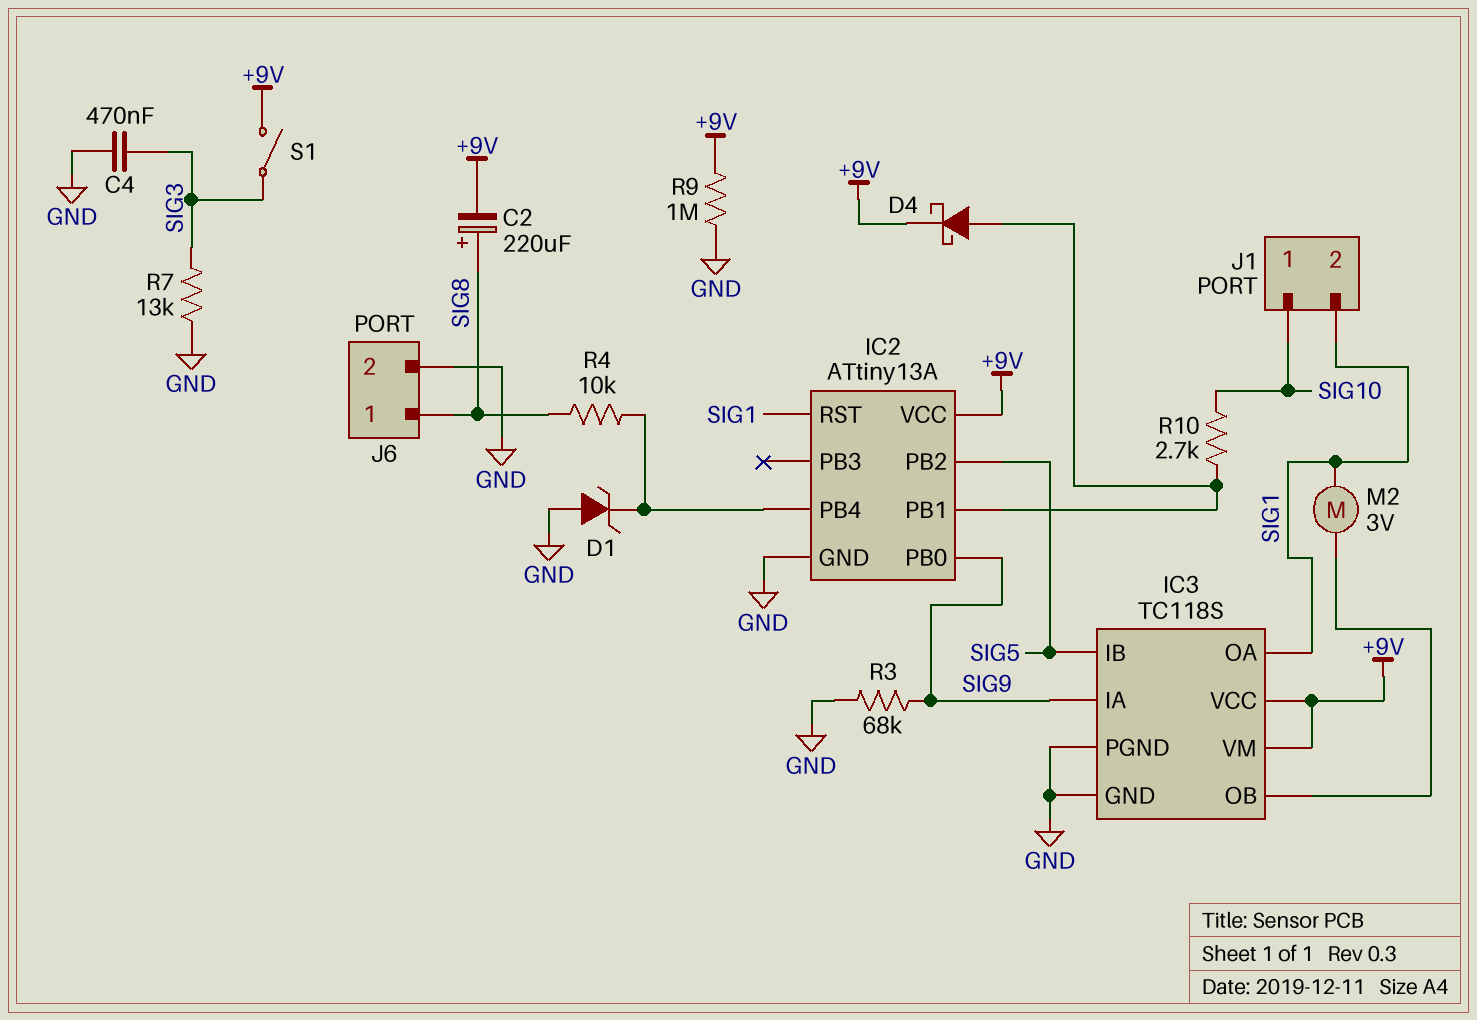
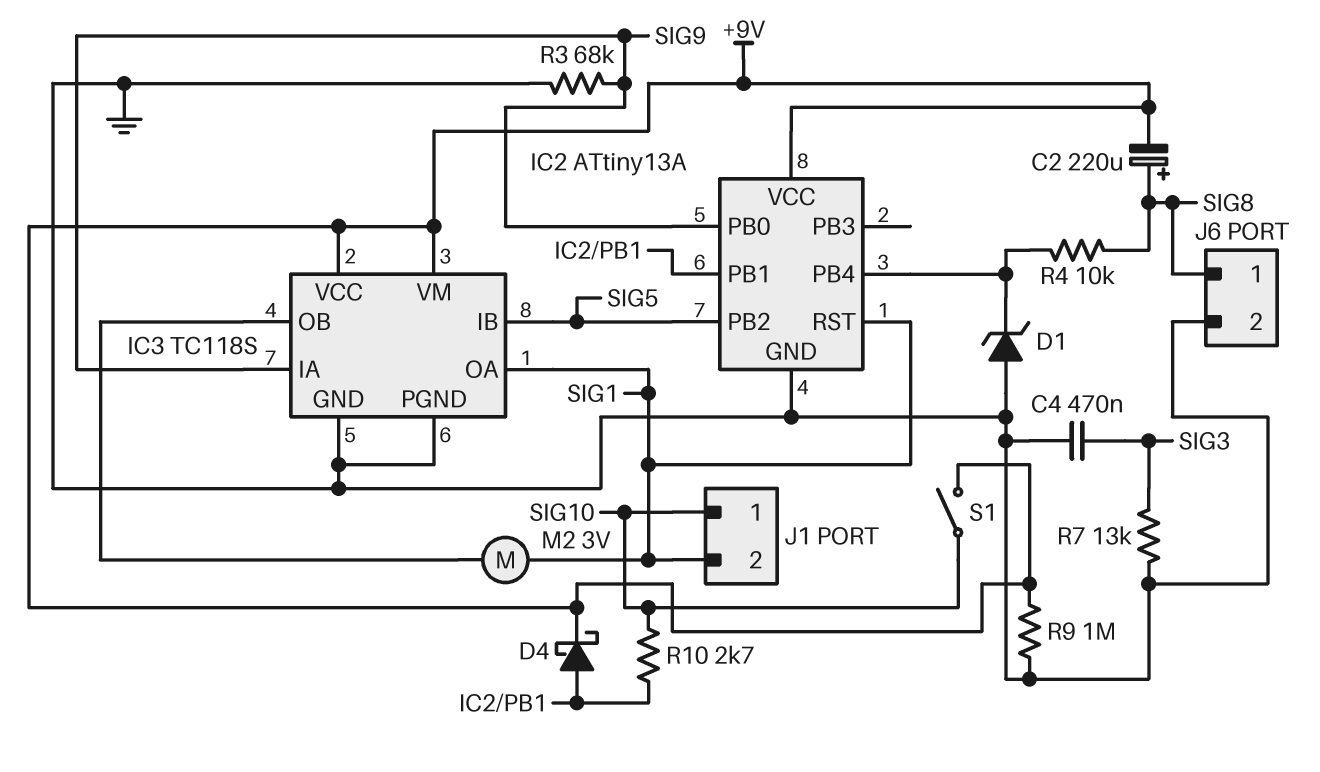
S1: switch (+9V, SIG3) -> switch (+9V, SIG10)

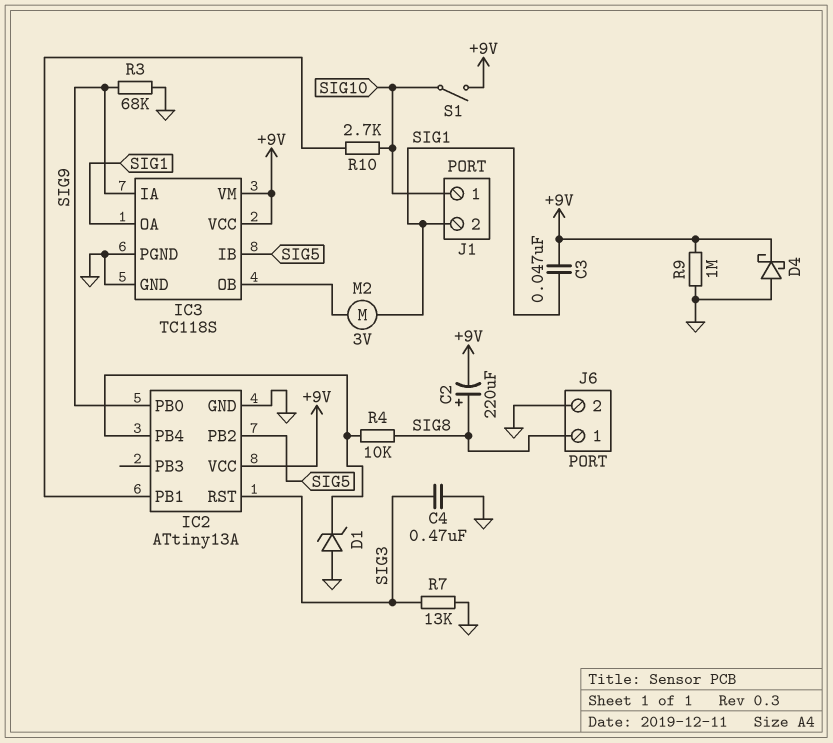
C3: none -> 47nF (+9V, SIG1)
D4: schottky (A IC2/PB1, K +9V) -> schottky (A GND, K +9V)
IC2 pin RST: SIG1 -> SIG3

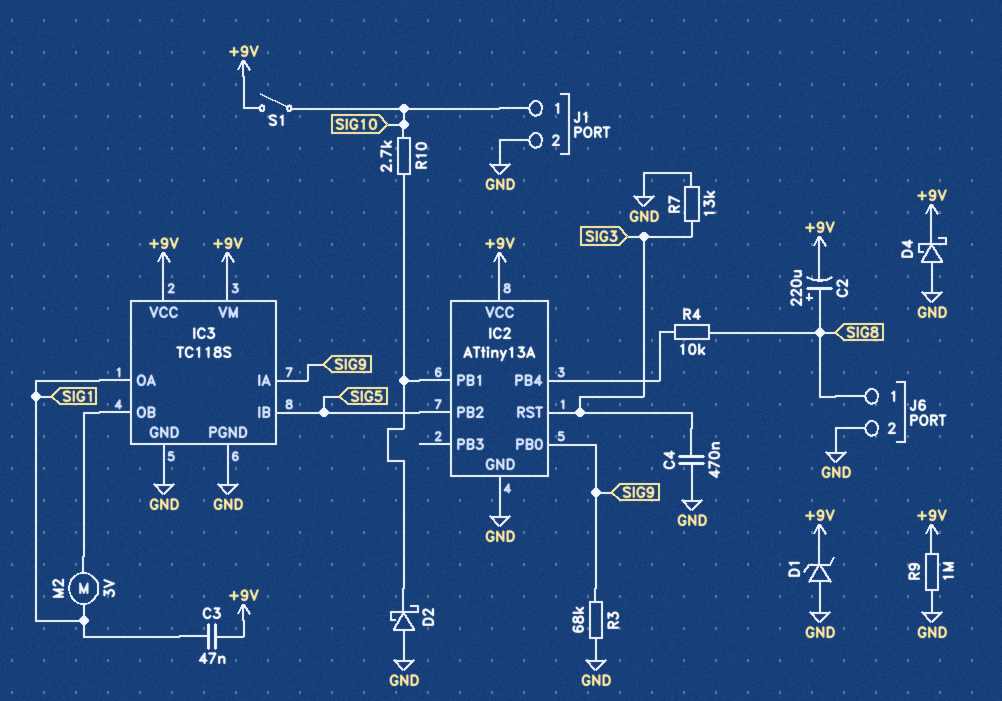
D1: zener (A GND, K IC2/PB4) -> zener (A GND, K +9V)
D2: none -> schottky (A GND, K IC2/PB1)
J1 pin 2: SIG1 -> GND

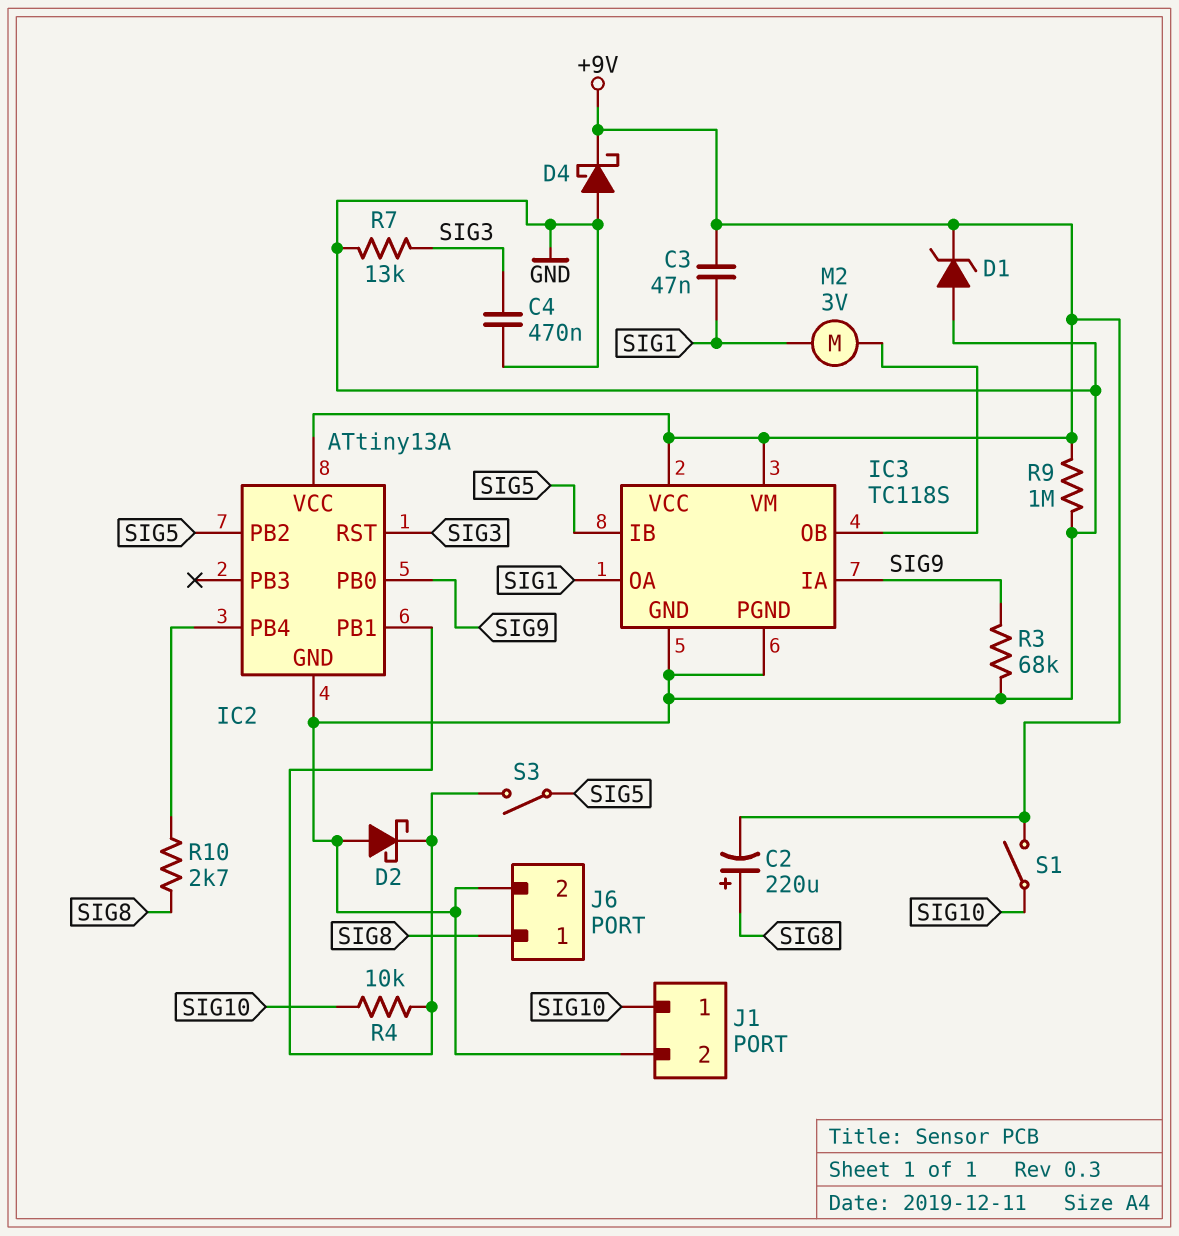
R4: 10k (IC2/PB4, SIG8) -> 10k (IC2/PB1, SIG10)
R10: 2.7k (IC2/PB1, SIG10) -> 2.7k (IC2/PB4, SIG8)
S3: none -> switch (IC2/PB1, SIG5)

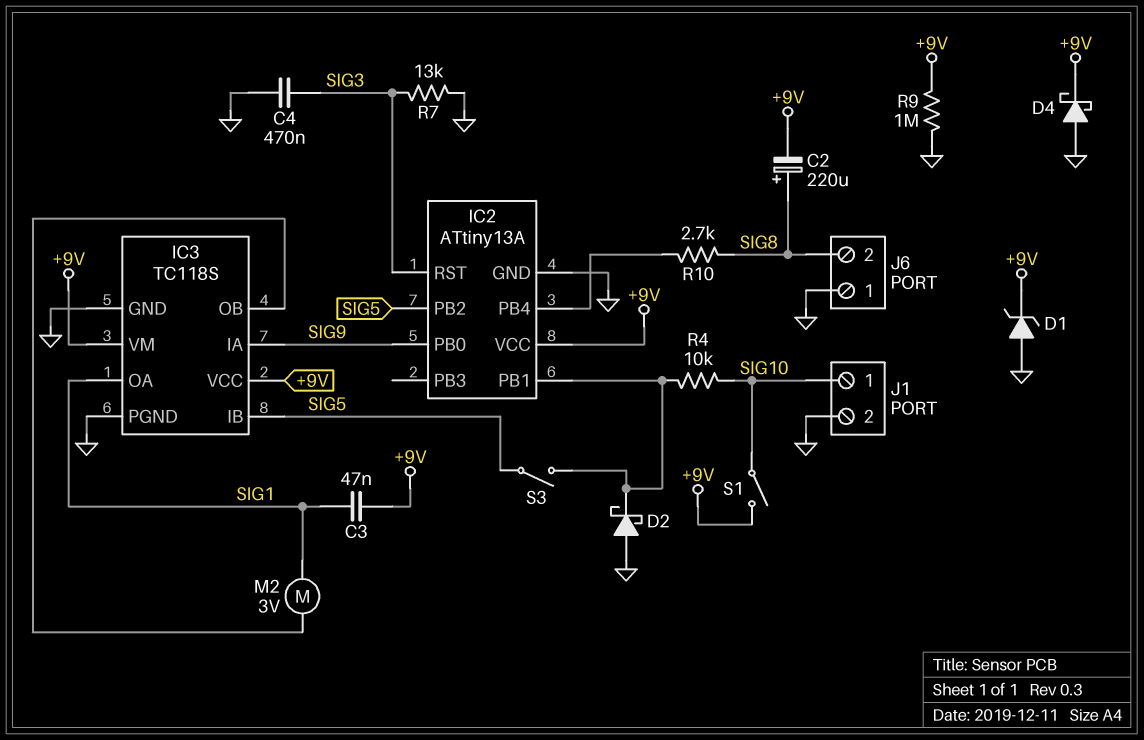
J6 pin 1: SIG8 -> GND
J6 pin 2: GND -> SIG8
R3: 68k (GND, SIG9) -> none

